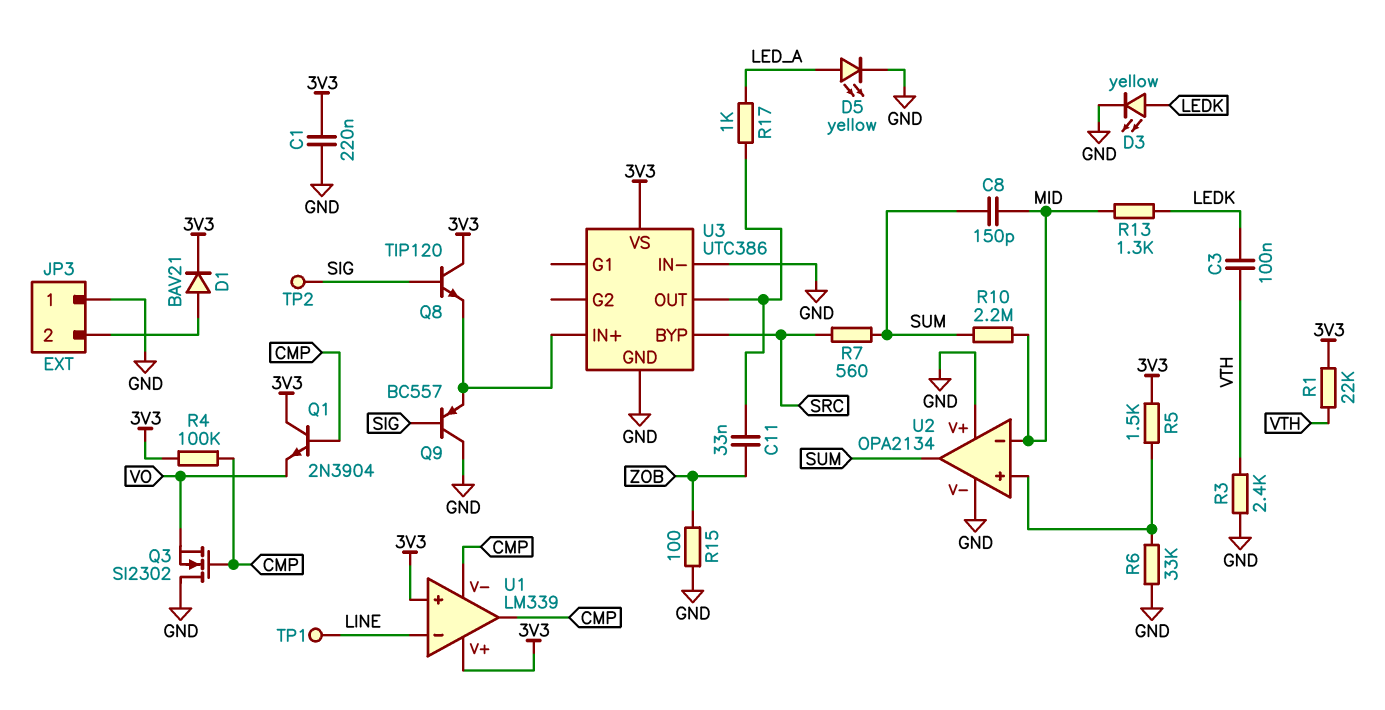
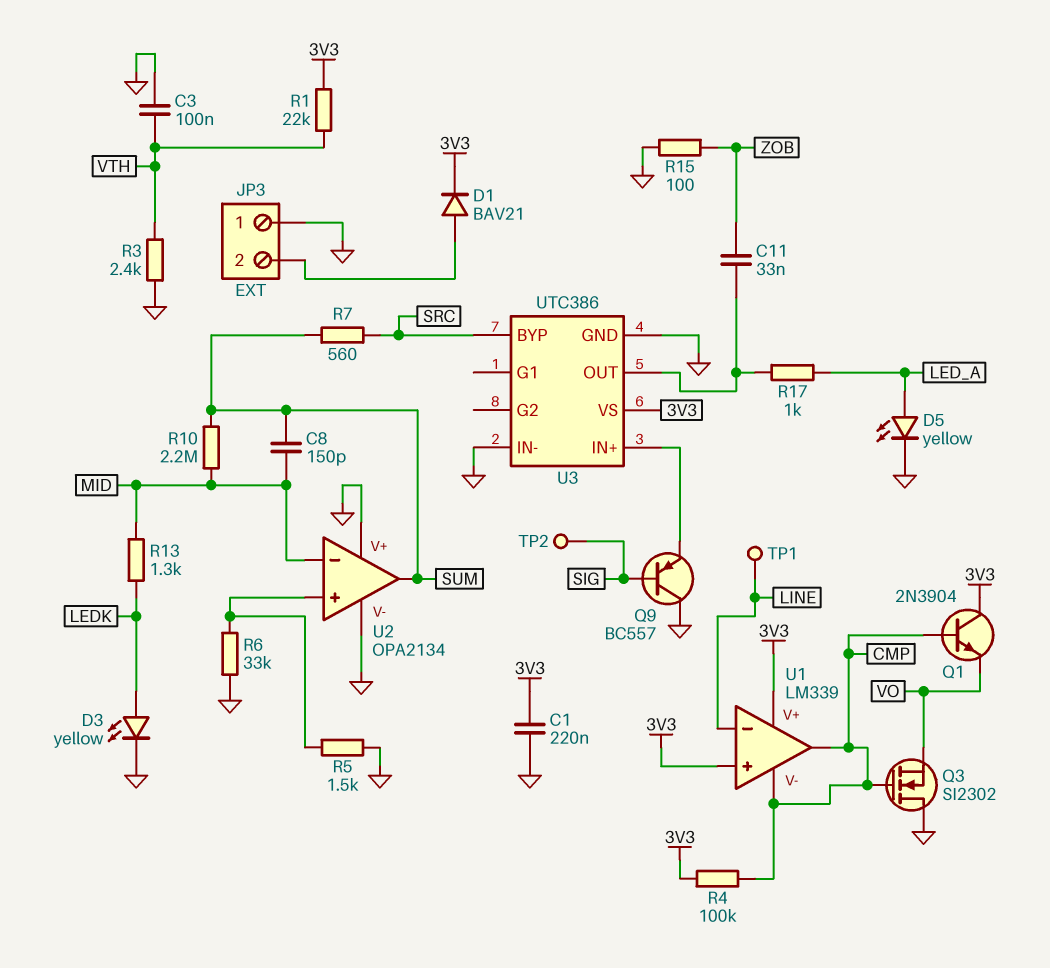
C3: 100nF (LEDK, VTH) -> 100nF (GND, VTH)
Q8: NPN TIP120 (B SIG, C 3V3, E U3/IN+) -> none
R5: 1.5k (3V3, U2/in+) -> 1.5k (GND, U2/in+)

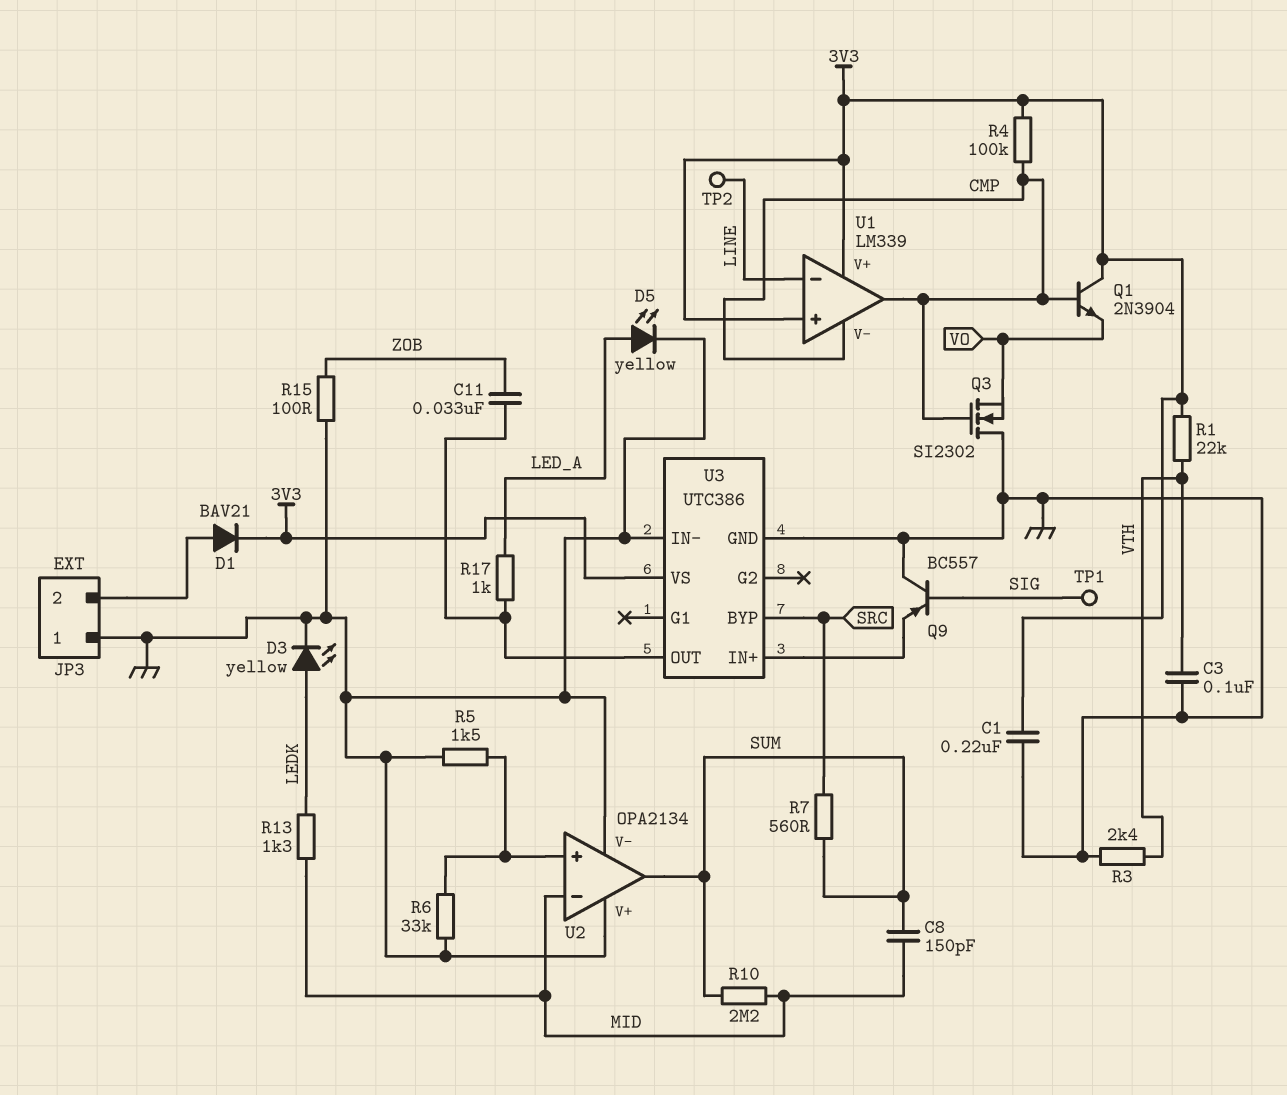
TP1: test point (LINE) -> test point (SIG)
TP2: test point (SIG) -> test point (LINE)

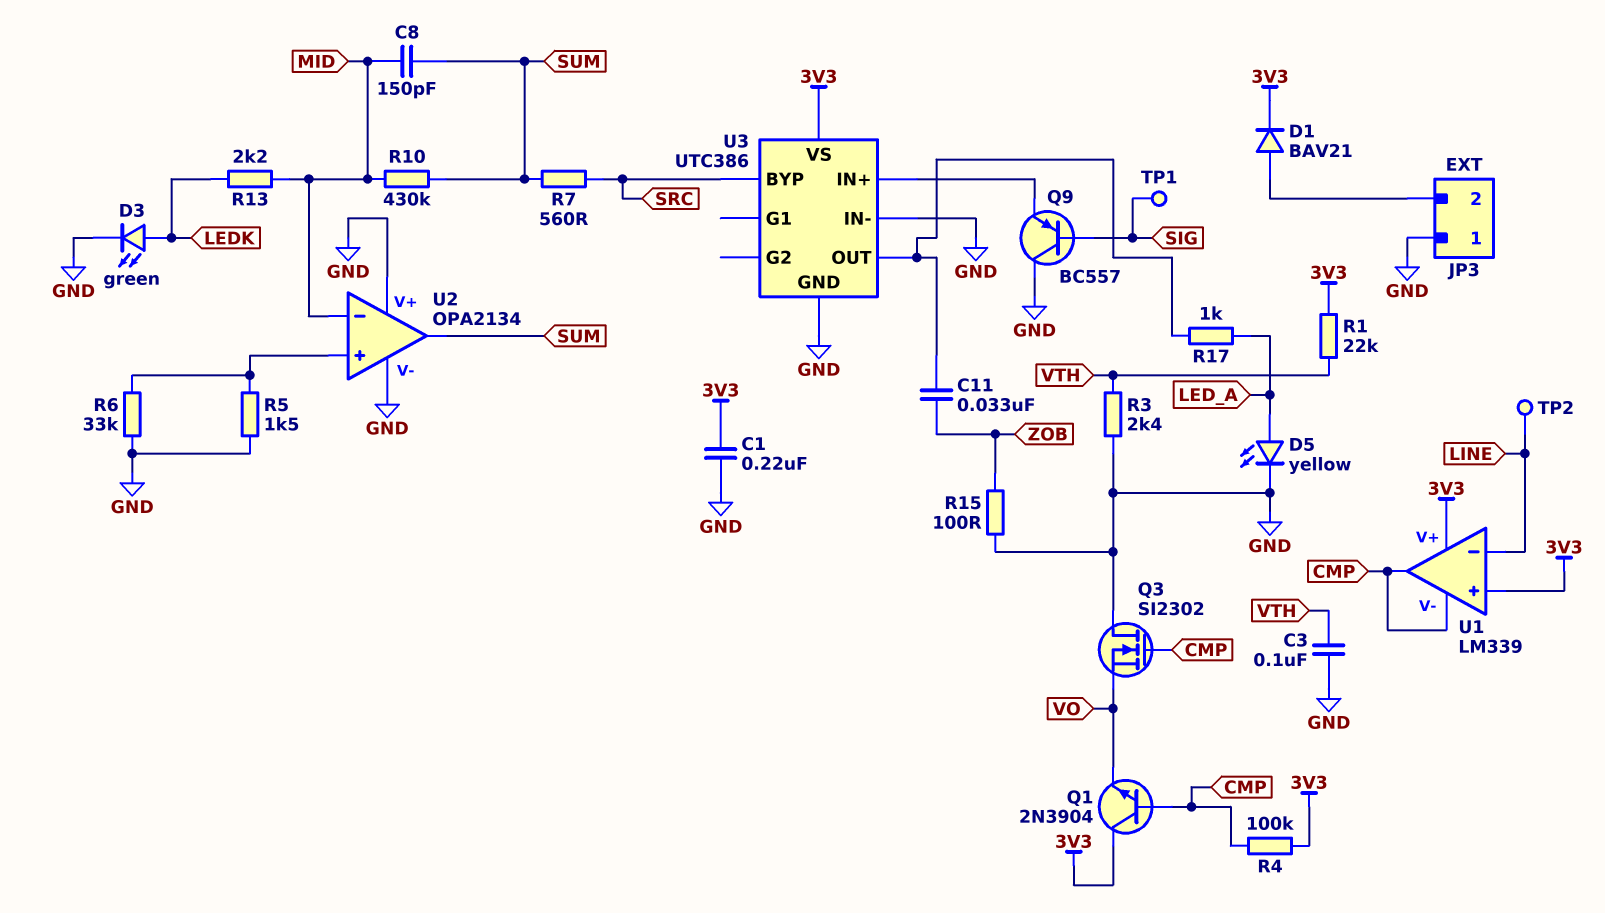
D3: LED yellow (A LEDK, K GND) -> LED green (A LEDK, K GND)
R10: 2.2M (MID, SUM) -> 430k (MID, SUM)
R13: 1.3k (LEDK, MID) -> 2.2k (LEDK, MID)

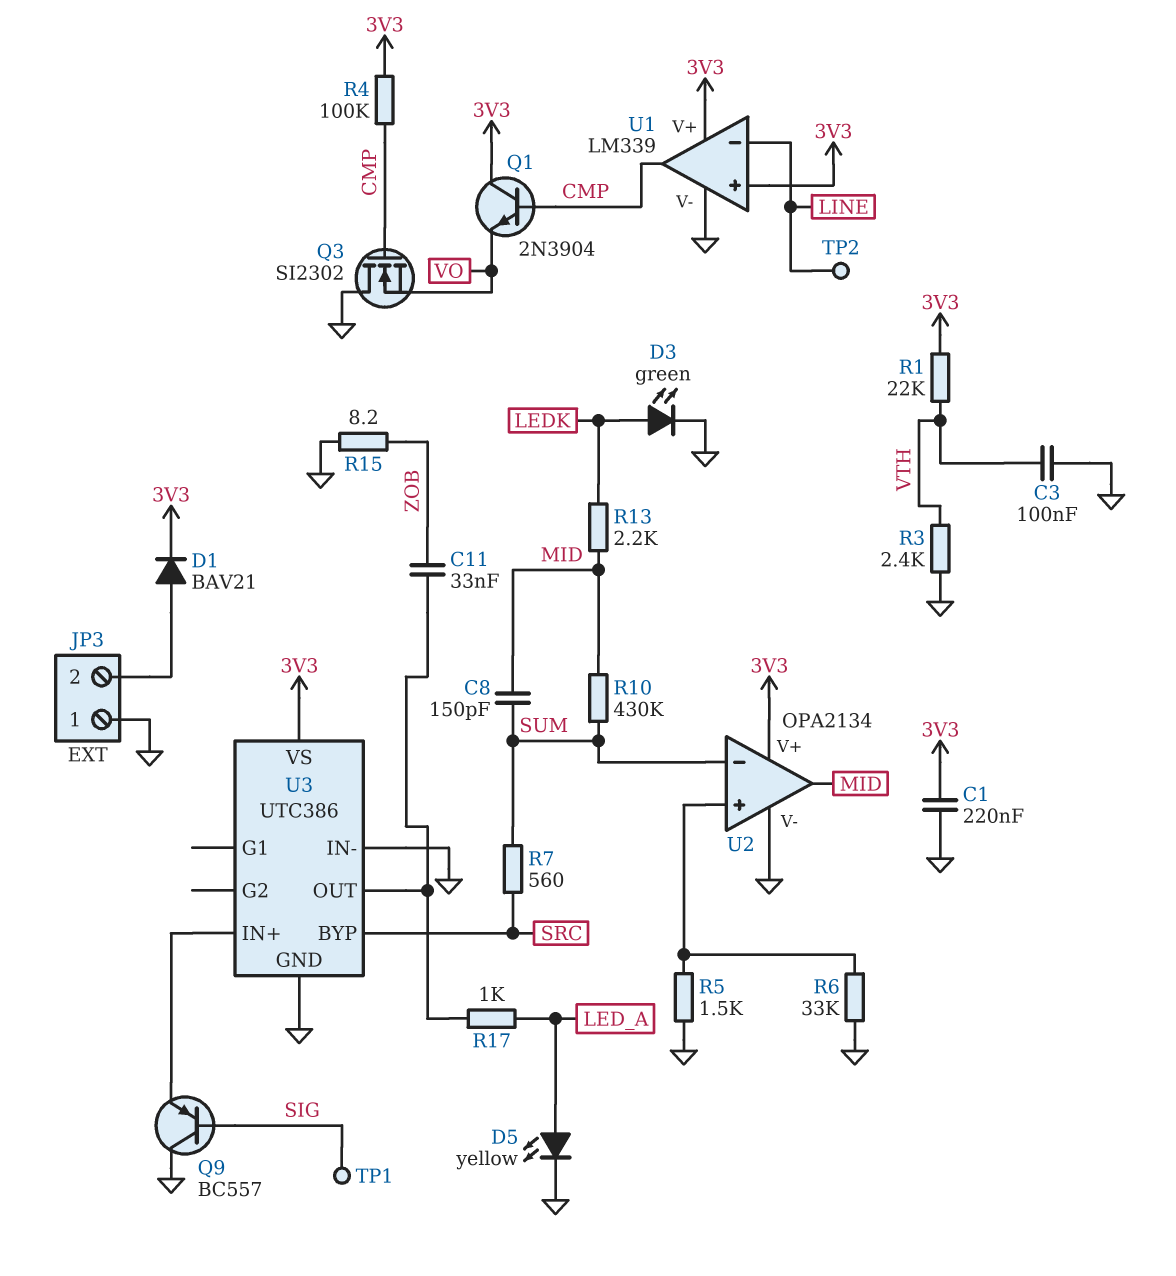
R15: 100 (GND, ZOB) -> 8.2 (GND, ZOB)
U1 pin V-: CMP -> GND
U2 pin V+: GND -> 3V3
U2 pin in-: MID -> SUM
U2 pin out: SUM -> MID

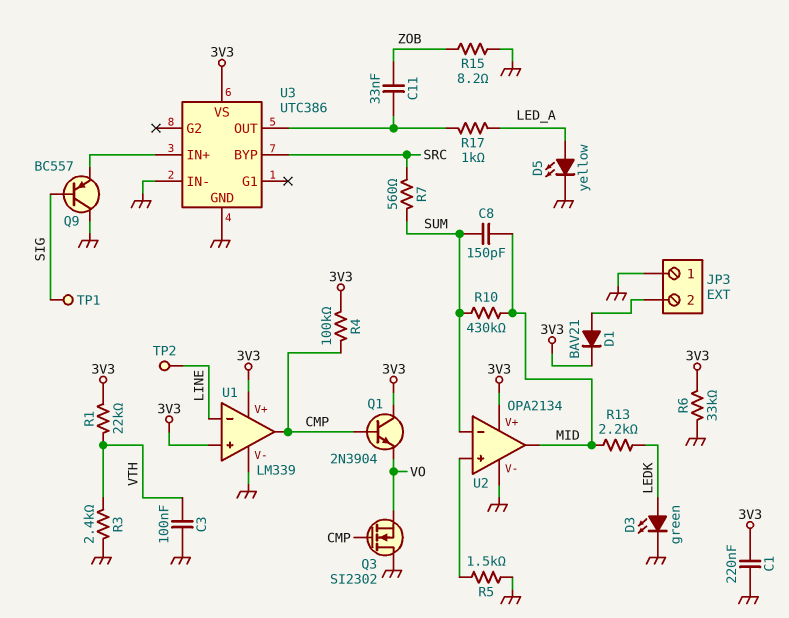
R6: 33k (GND, U2/in+) -> 33k (3V3, GND)

